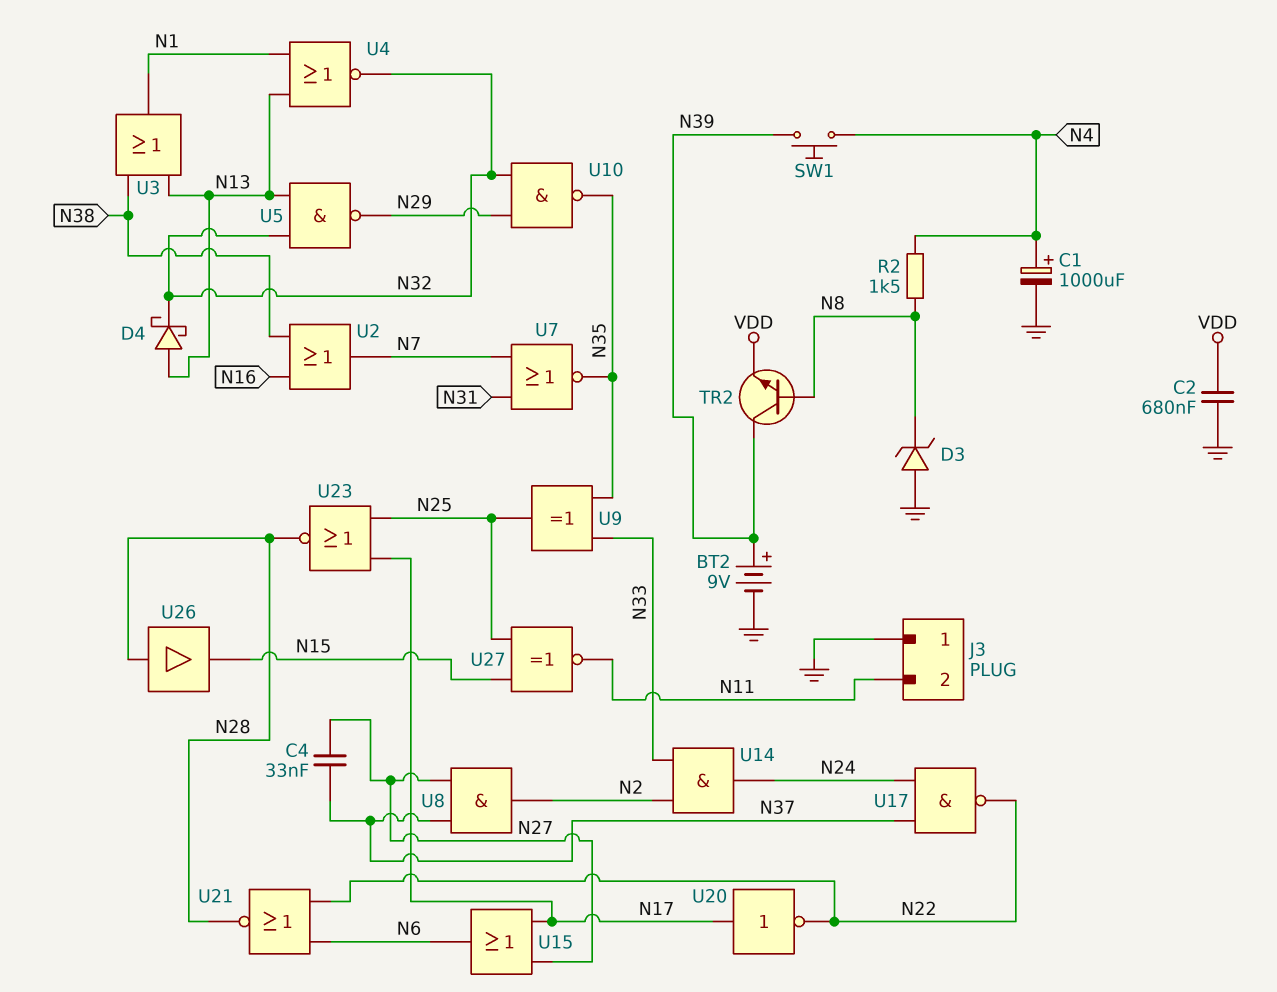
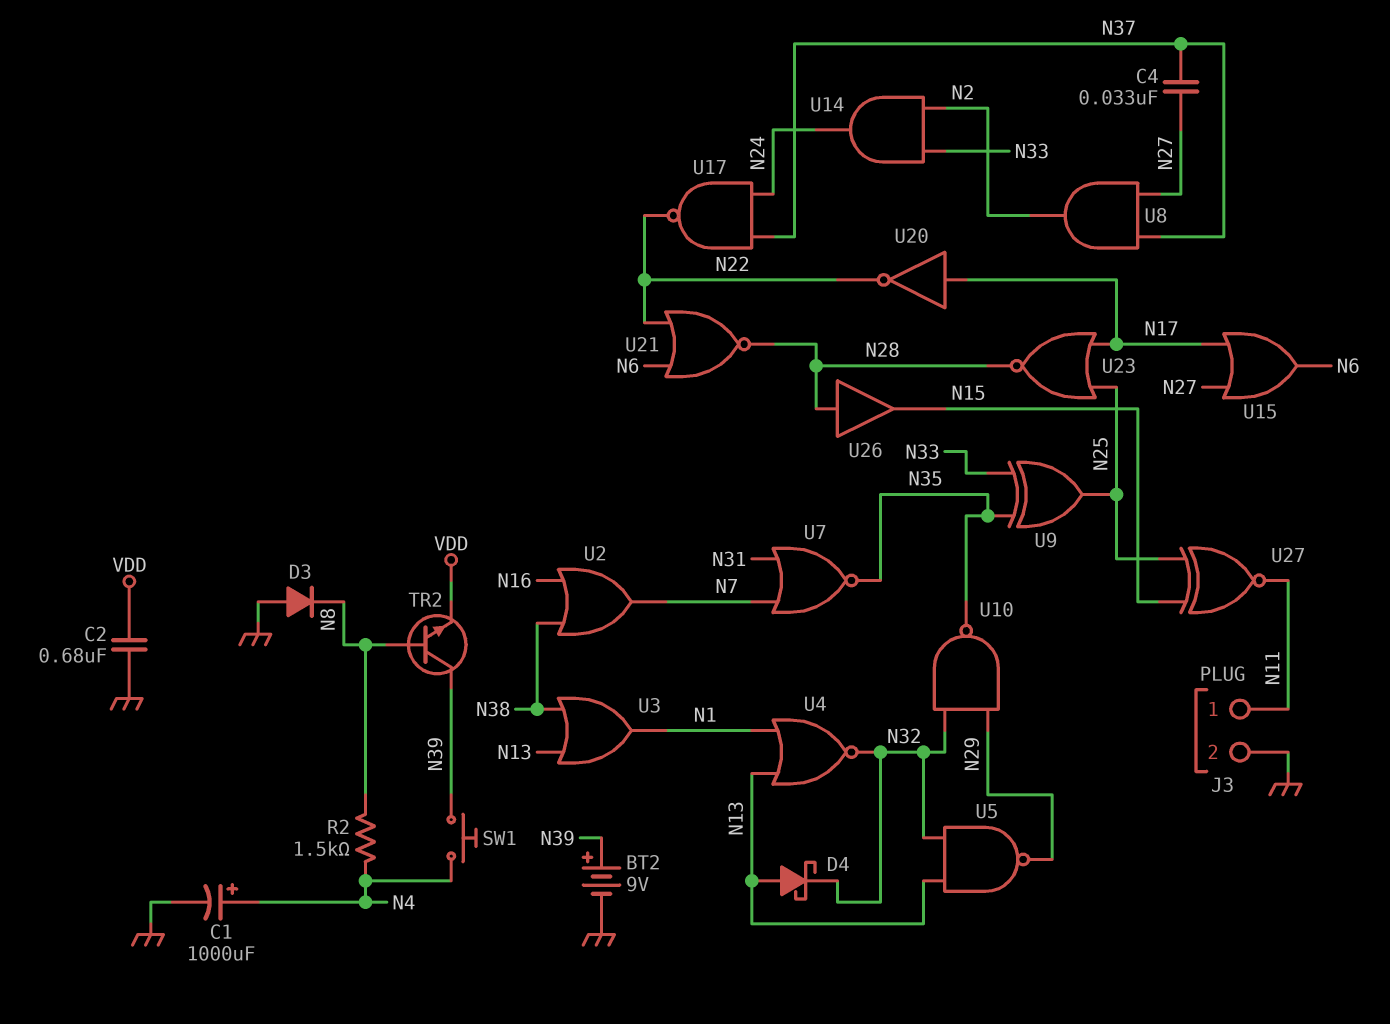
D3: zener (A GND, K N8) -> diode (A GND, K N8)
J3 pin 1: GND -> N11
J3 pin 2: N11 -> GND

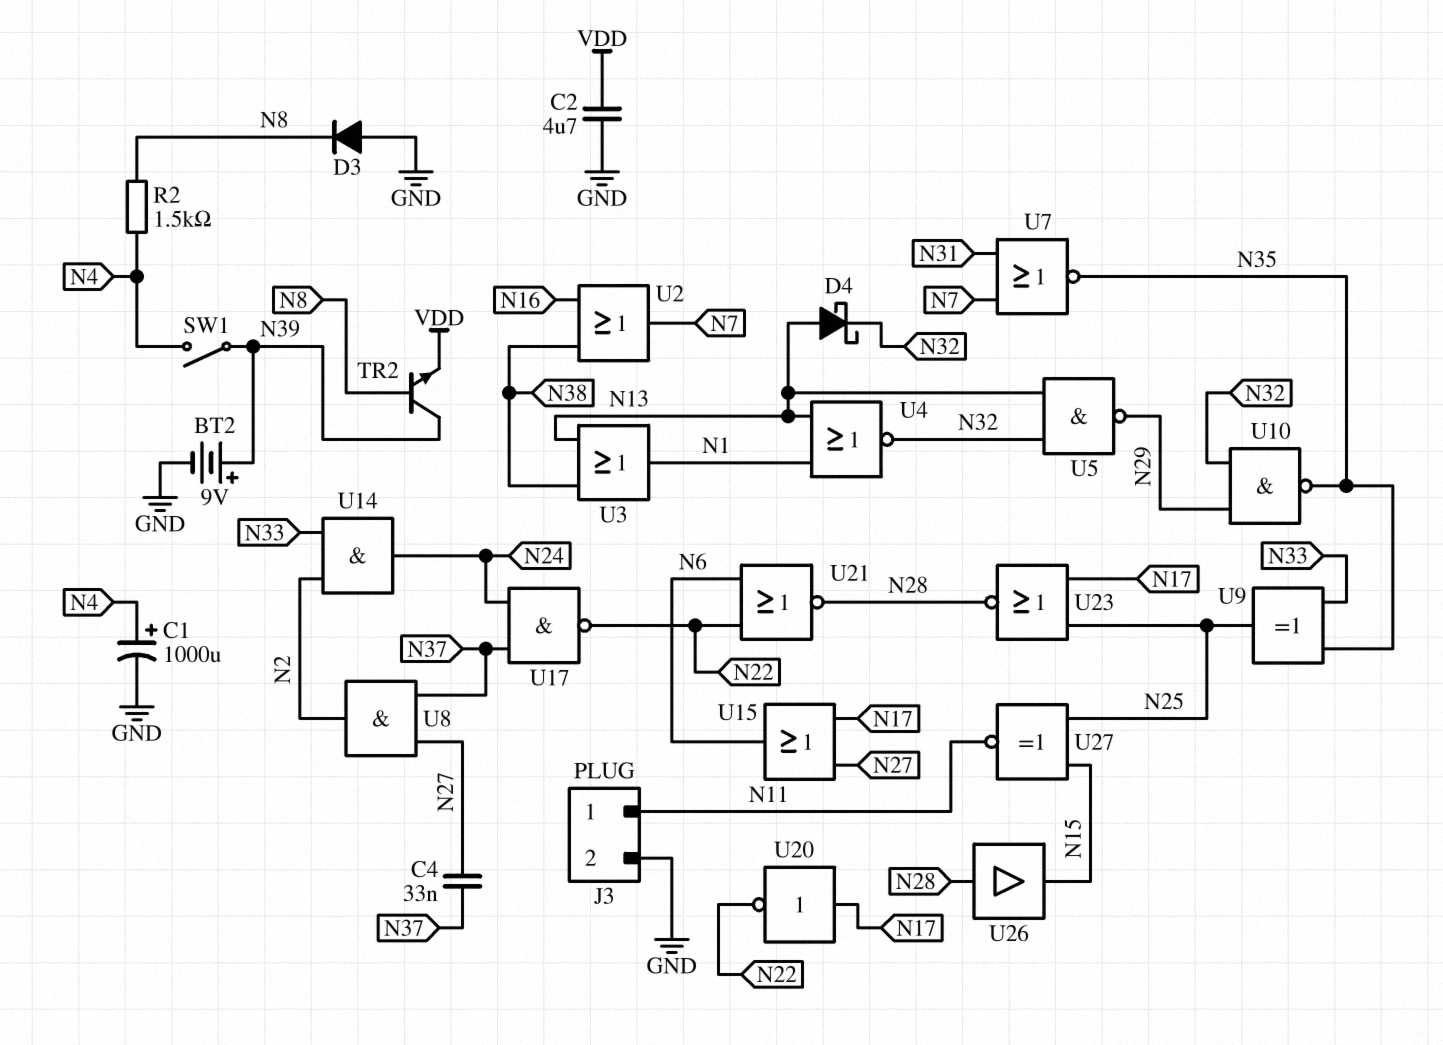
C2: 680nF (GND, VDD) -> 4.7uF (GND, VDD)
SW1: button (N4, N39) -> switch (N4, N39)

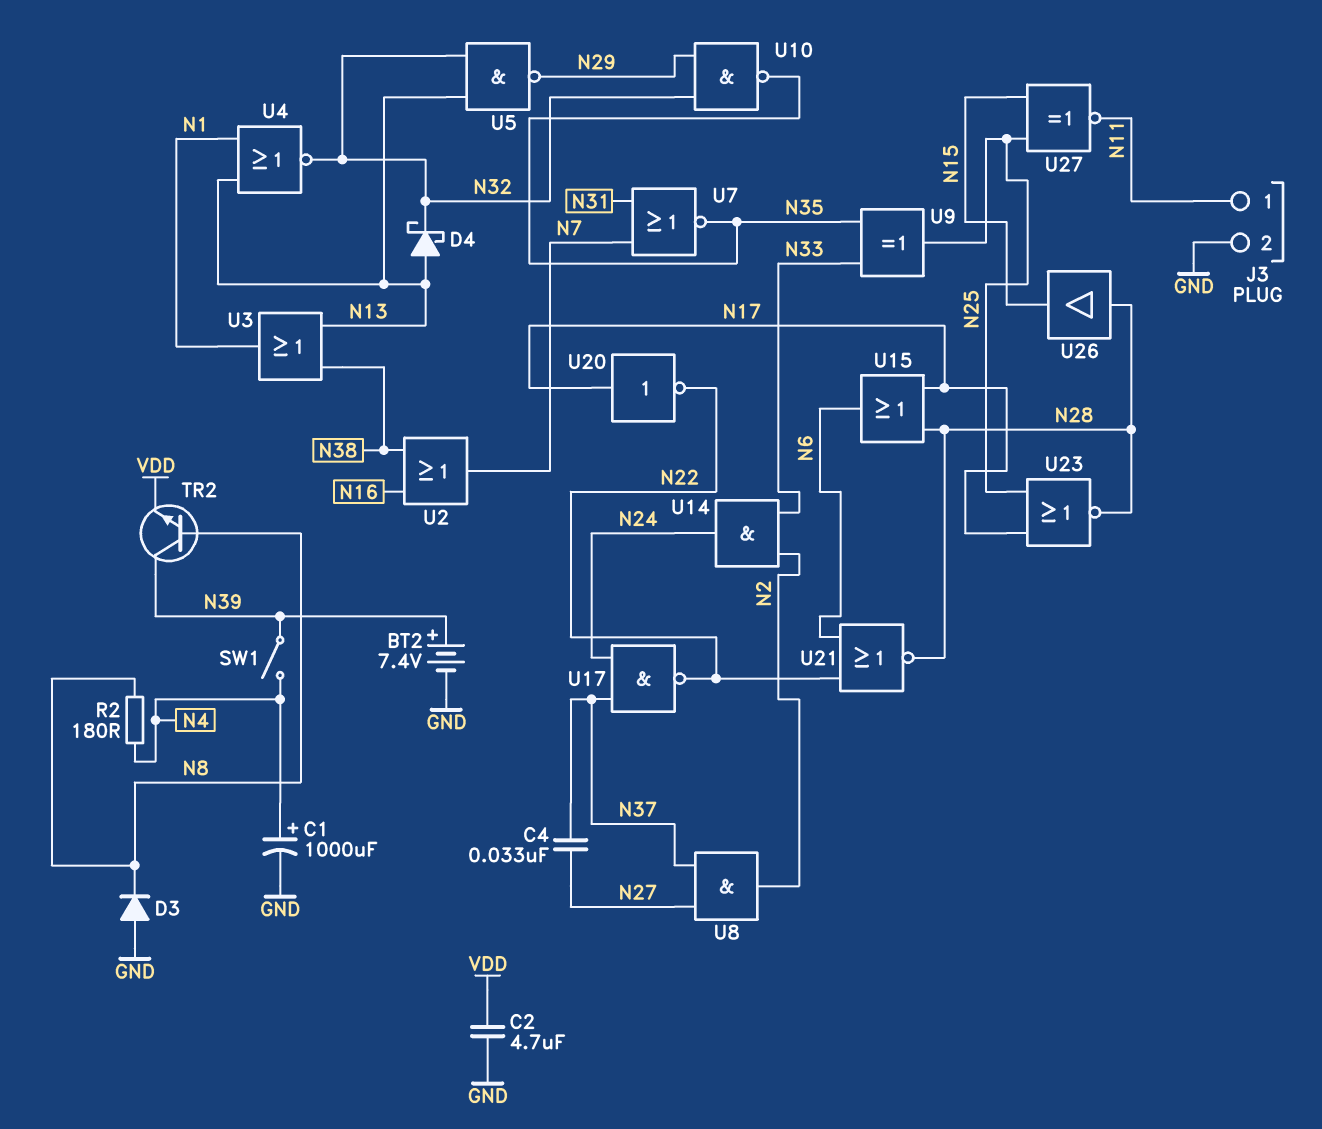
BT2: 9V (plus N39, minus GND) -> 7.4V (plus N39, minus GND)
R2: 1.5k (N4, N8) -> 180 (N4, N8)
U15: OR (in N17, in N27, out N6) -> OR (in N17, in N28, out N6)

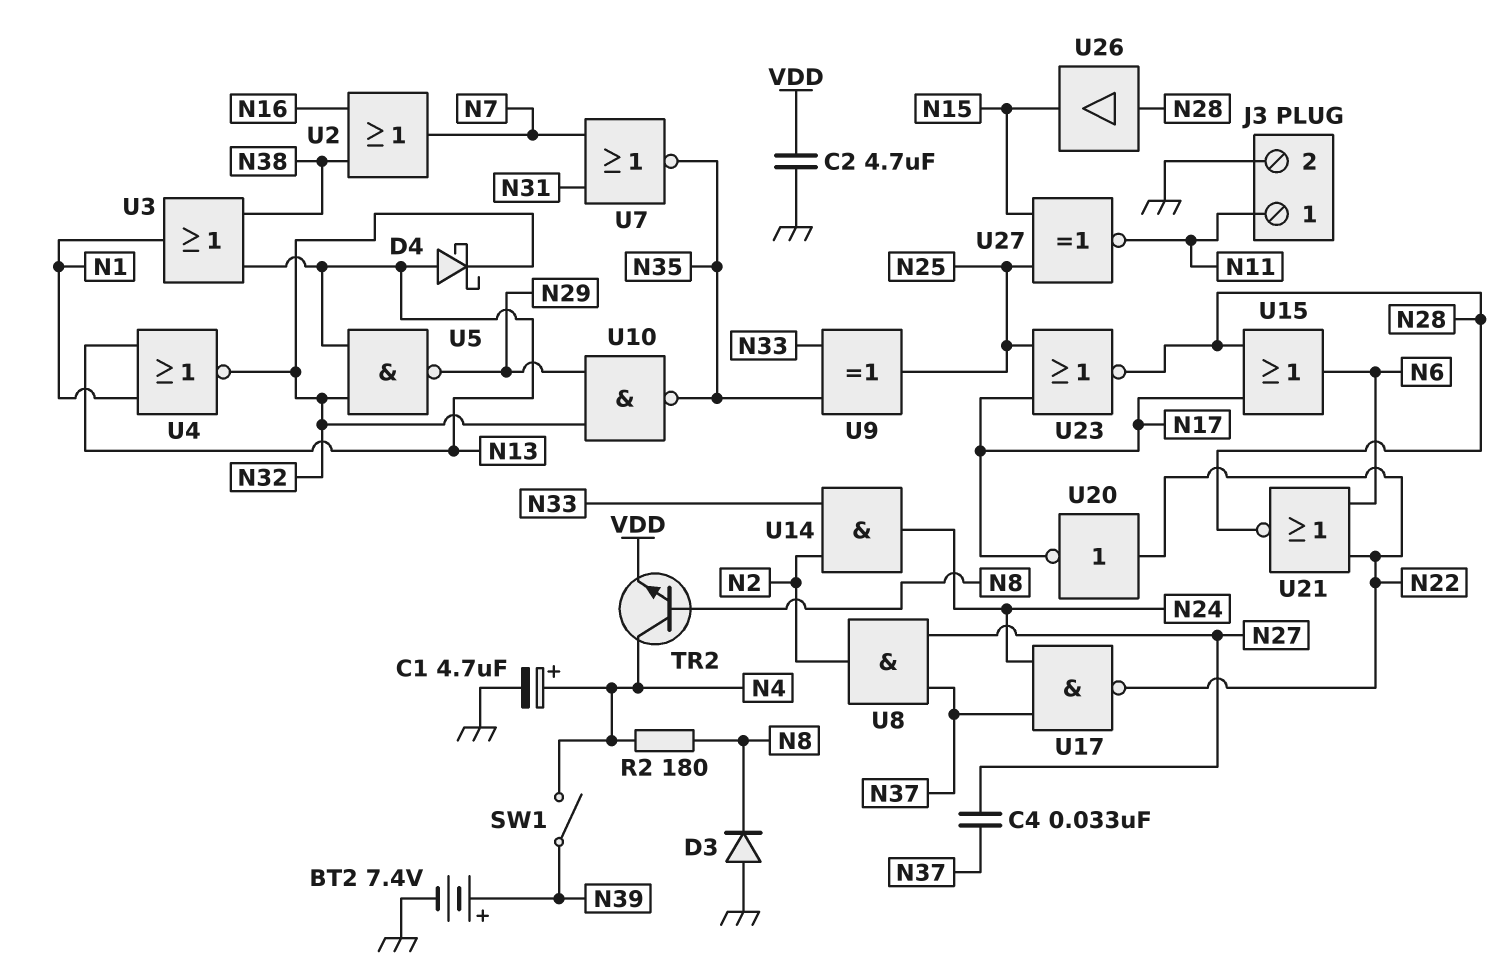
C1: 1000uF (plus N4, minus GND) -> 4.7uF (plus N4, minus GND)
TR2: NPN (B N8, C N39, E VDD) -> NPN (B N8, C N4, E VDD)
U20: NOT (in N17, out N22) -> NOT (in N22, out N17)

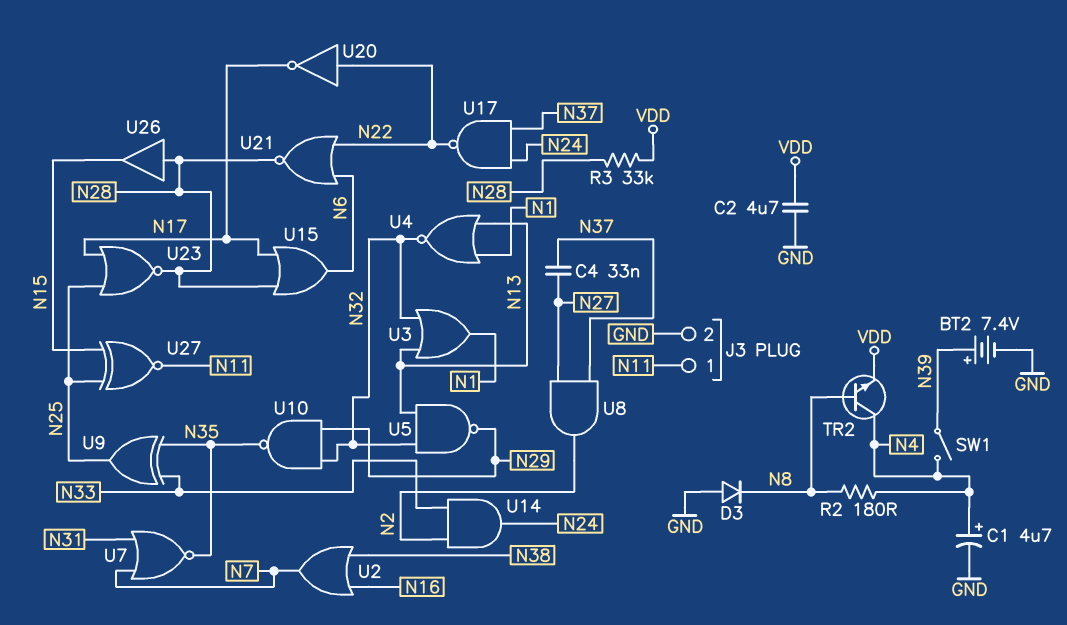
D4: schottky (A N13, K N32) -> none
R3: none -> 33k (N28, VDD)
U3: OR (in N13, in N38, out N1) -> OR (in N13, in N32, out N1)

